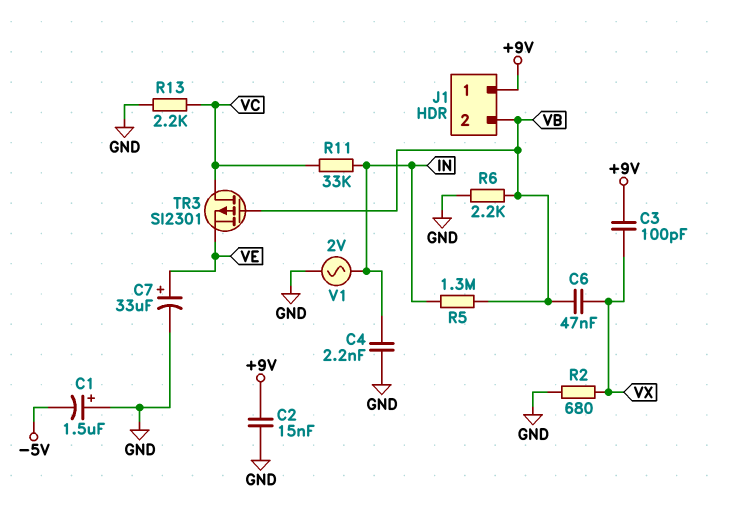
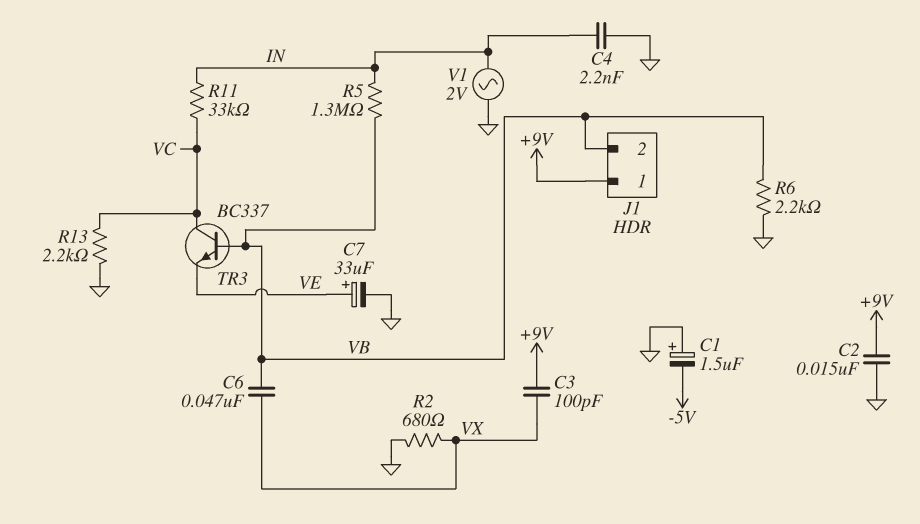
TR3: PMOS SI2301 (G VB, D VC, S VE) -> NPN BC337 (B VB, C VC, E VE)

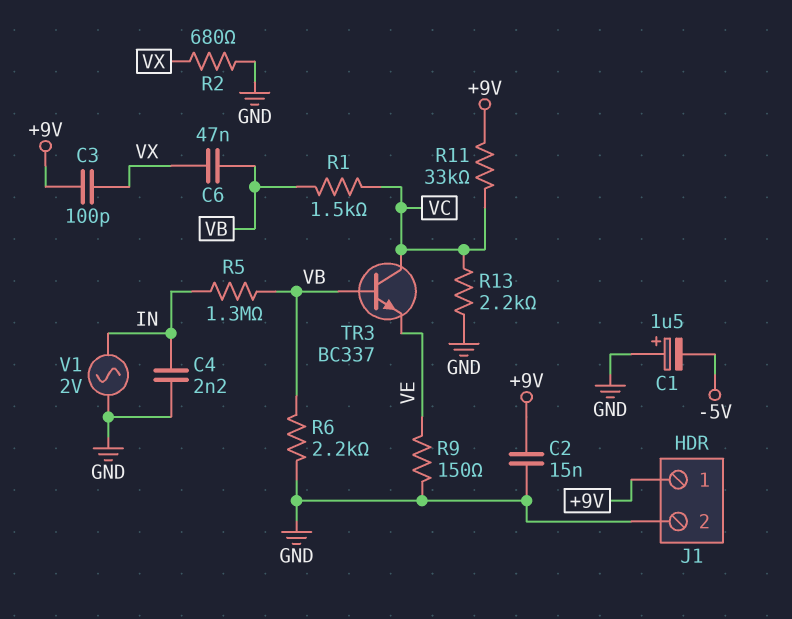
C7: 33uF (plus VE, minus GND) -> none
J1 pin 2: VB -> GND
R1: none -> 1.5k (VB, VC)
R9: none -> 150 (GND, VE)
R11: 33k (IN, VC) -> 33k (+9V, VC)

